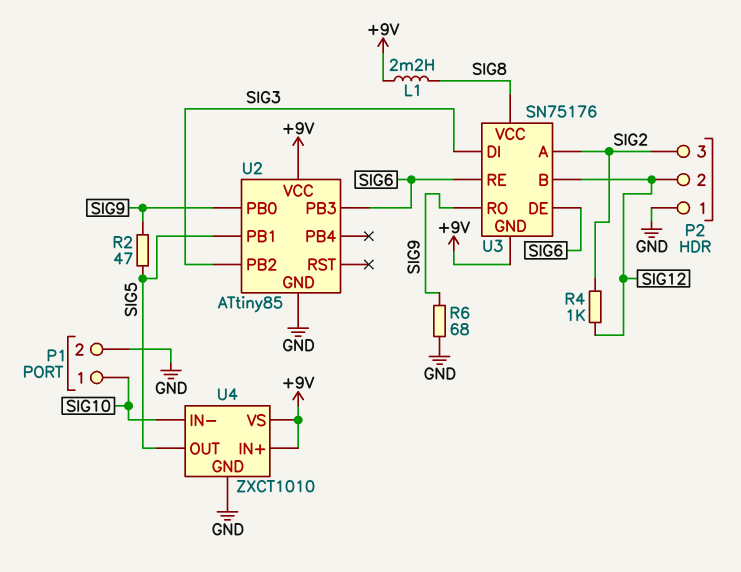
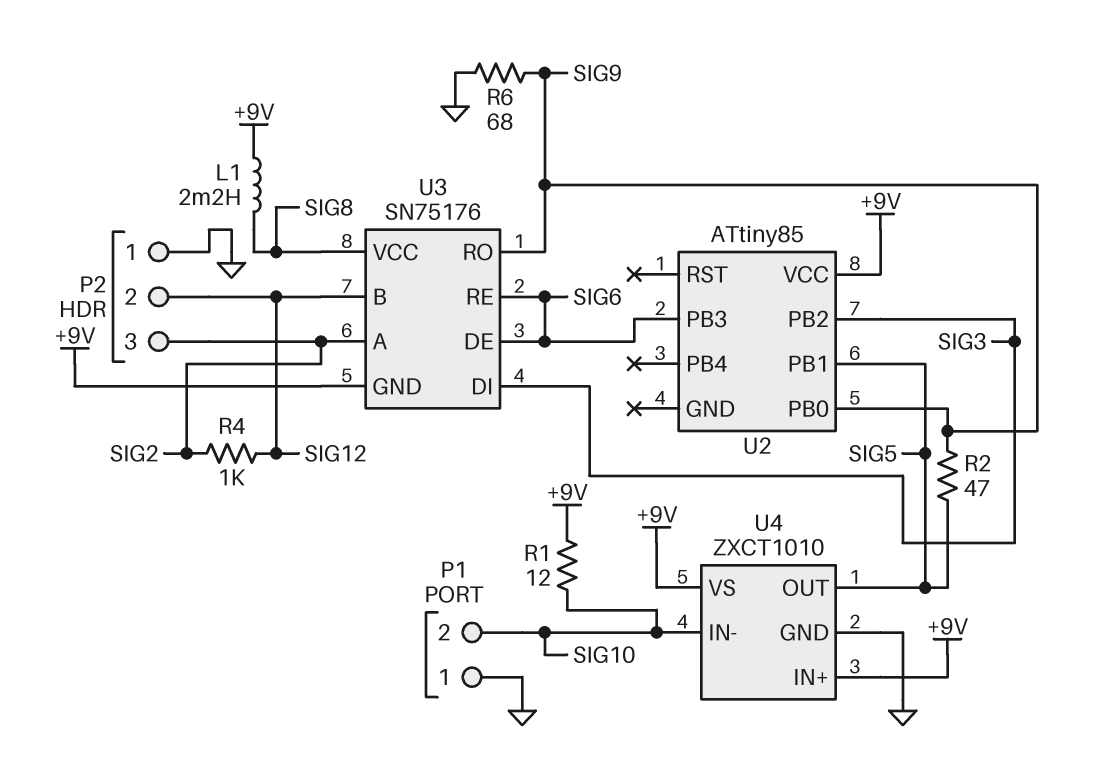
P1 pin 1: SIG10 -> GND
P1 pin 2: GND -> SIG10
R1: none -> 12 (+9V, SIG10)
U2 pin GND: GND -> none

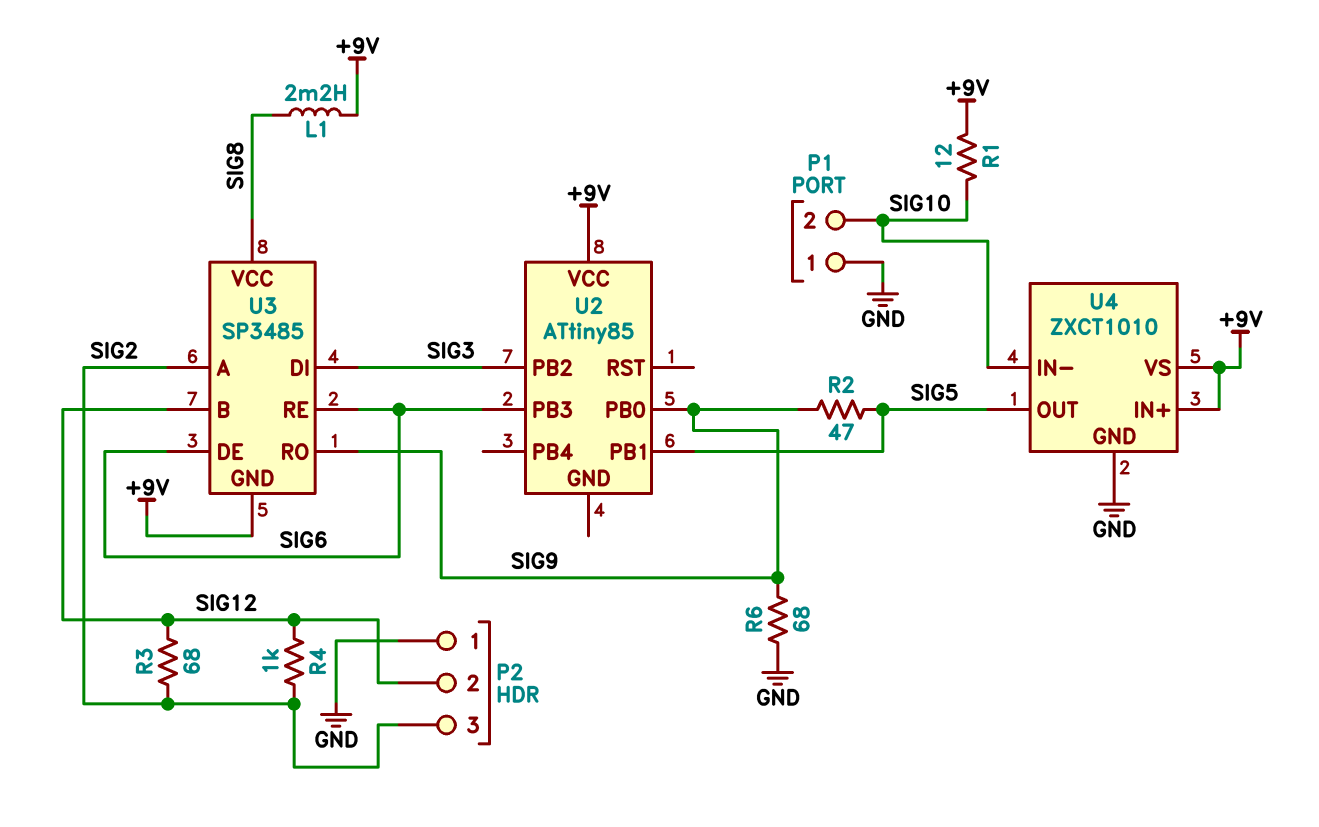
R3: none -> 68 (SIG2, SIG12)
U3: SN75176 -> SP3485

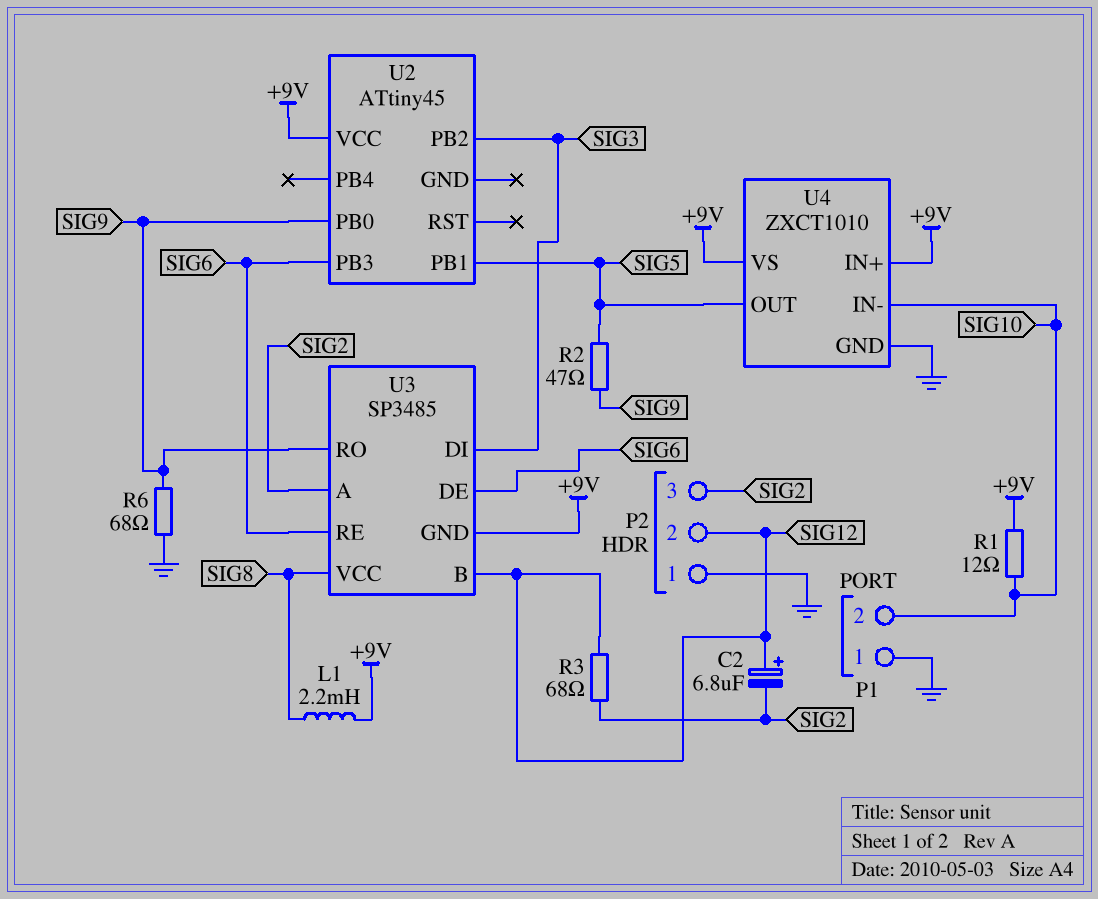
C2: none -> 6.8uF (plus SIG12, minus SIG2)
R4: 1k (SIG2, SIG12) -> none
U2: ATtiny85 -> ATtiny45

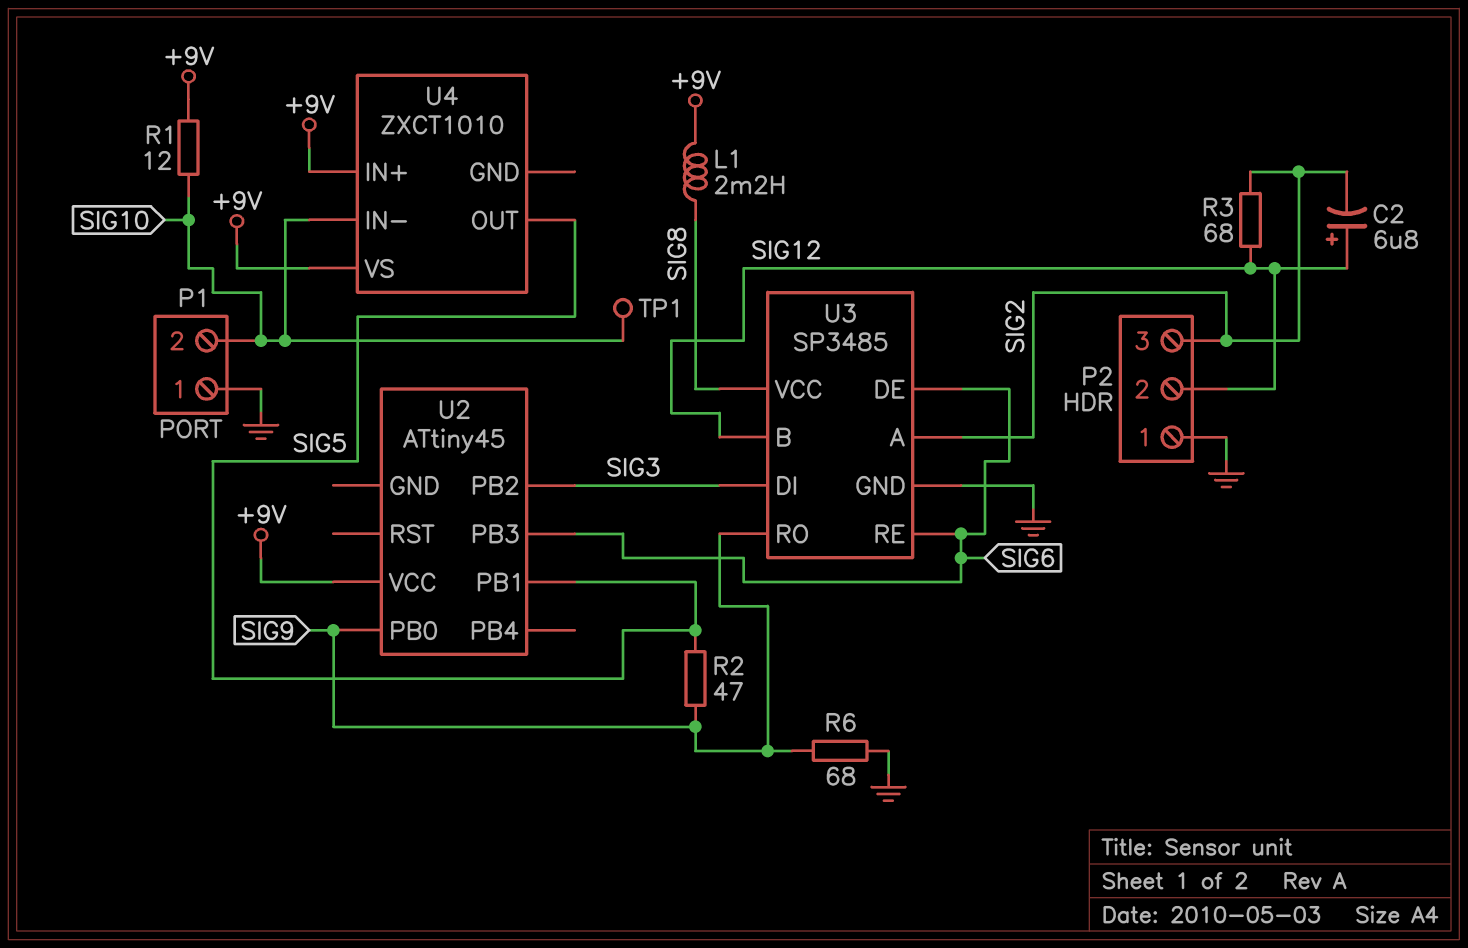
TP1: none -> test point (SIG10)
U3 pin GND: +9V -> GND
U4 pin GND: GND -> none

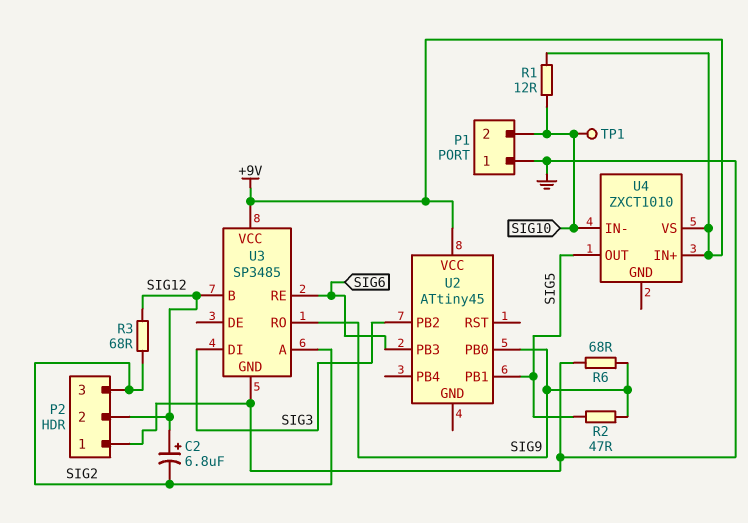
L1: 2.2mH (+9V, SIG8) -> none
U3 pin DE: SIG6 -> none
U3 pin VCC: SIG8 -> +9V

